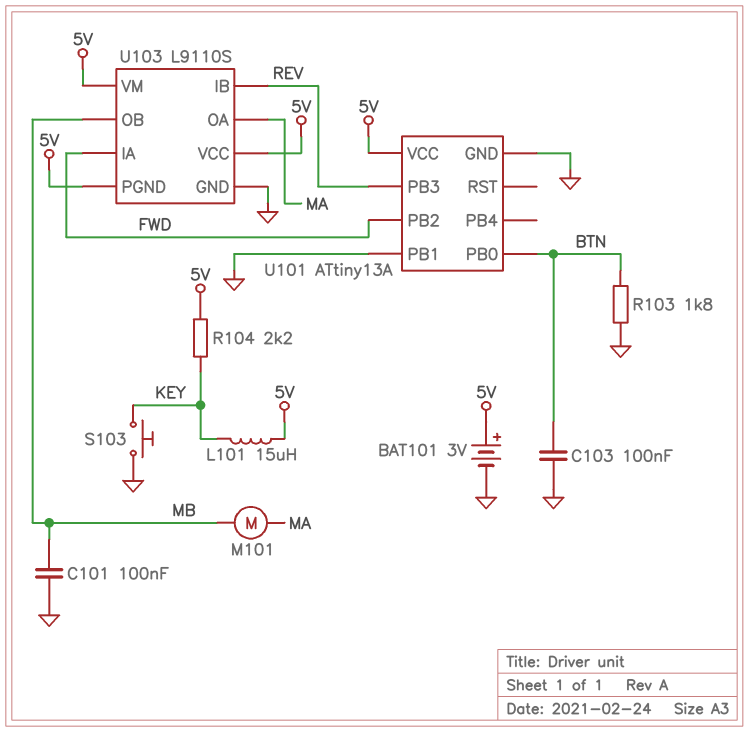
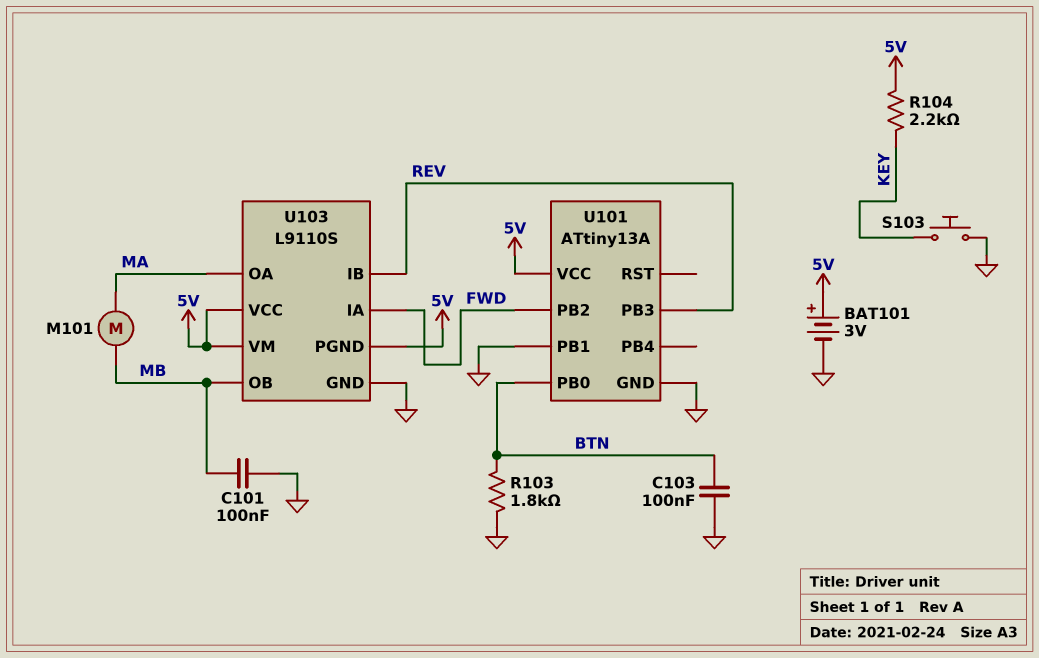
L101: 15uH (5V, KEY) -> none

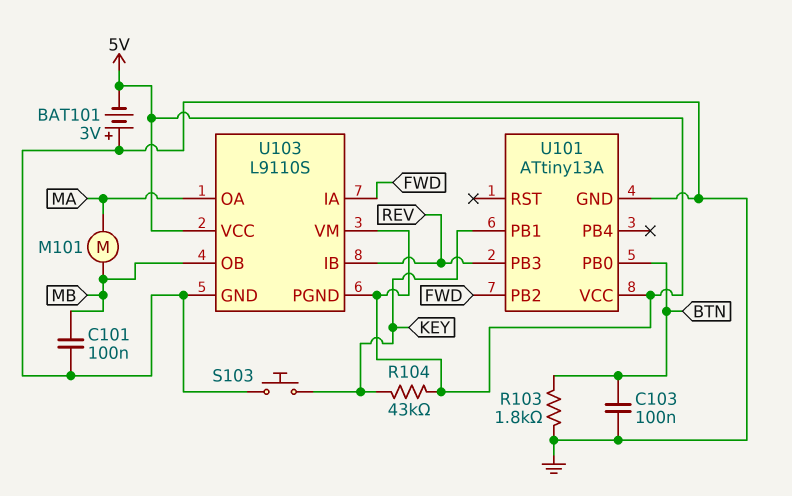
BAT101: 3V (plus 5V, minus GND) -> 3V (plus GND, minus 5V)
R104: 2.2k (5V, KEY) -> 43k (5V, KEY)
U101 pin PB1: GND -> KEY

